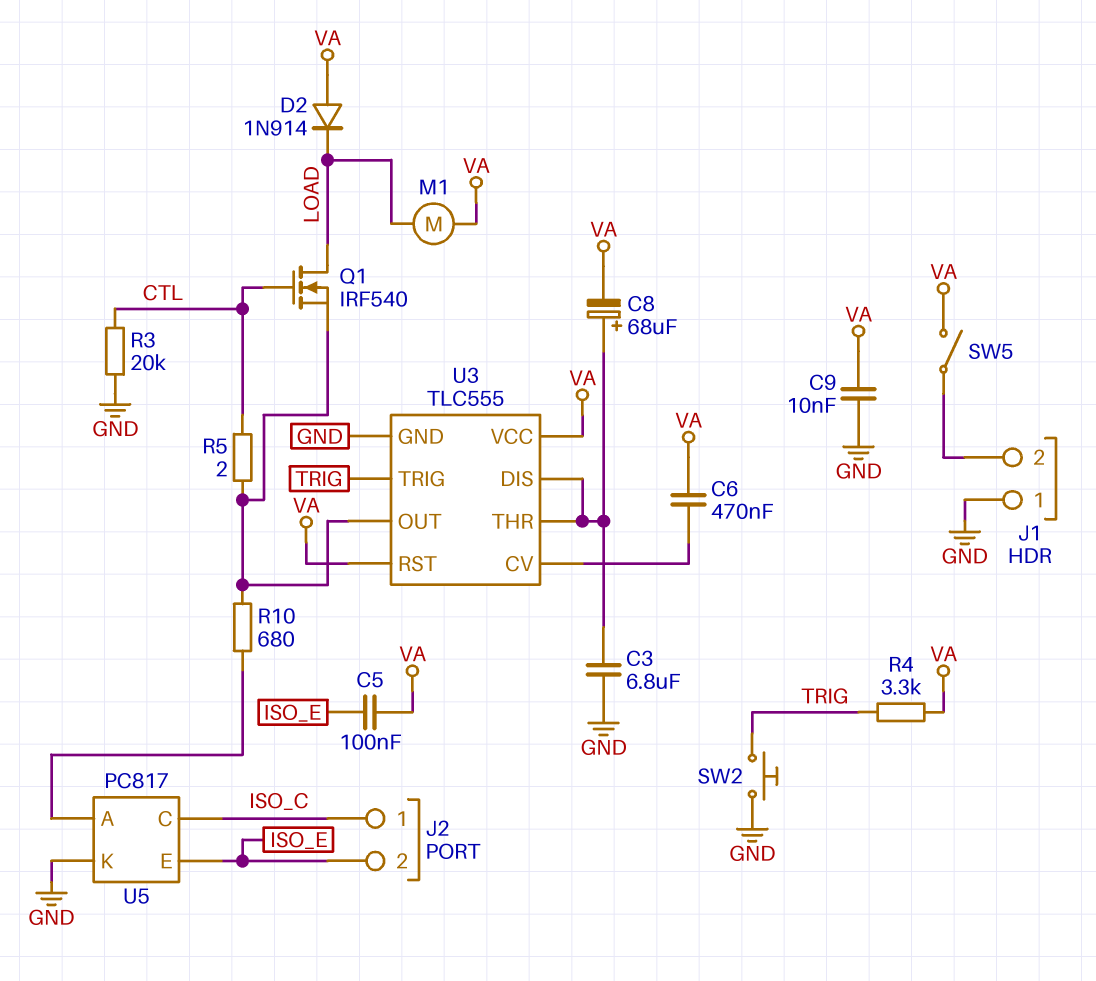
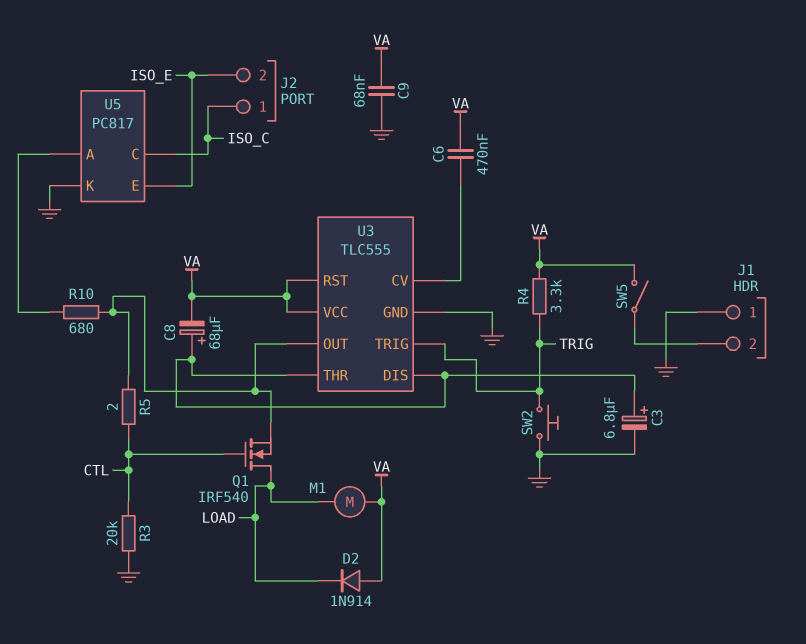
C3: 6.8uF (GND, U3/DIS) -> 6.8uF (plus U3/DIS, minus GND)
C5: 100nF (ISO_E, VA) -> none
C9: 10nF (GND, VA) -> 68nF (GND, VA)

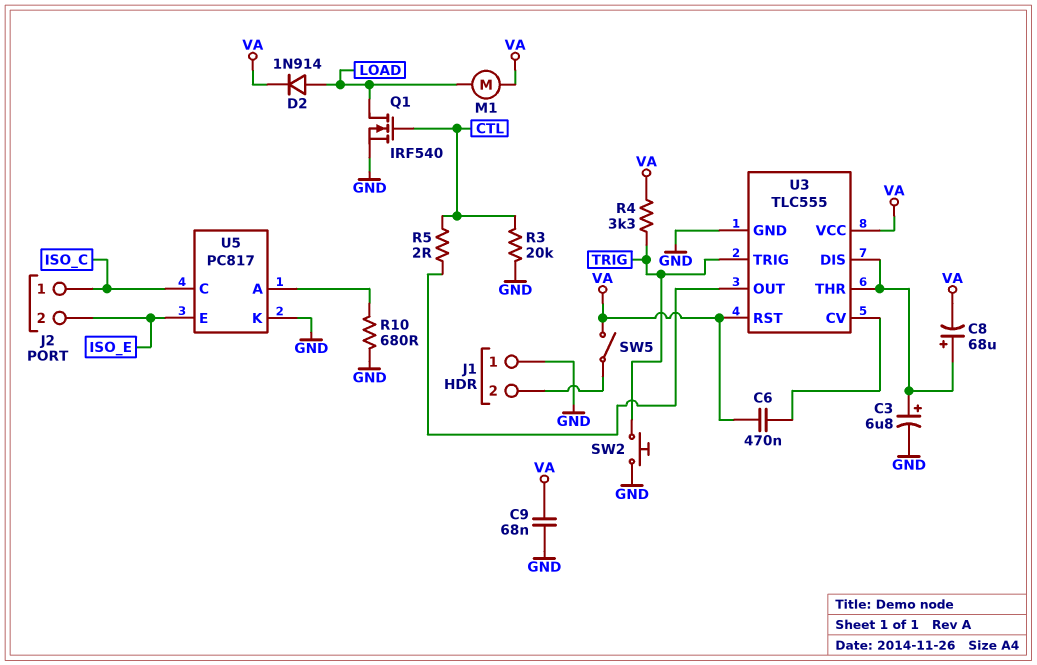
D2: diode 1N914 (A VA, K LOAD) -> diode 1N914 (A LOAD, K VA)
Q1: NMOS IRF540 (G CTL, D LOAD, S U3/OUT) -> NMOS IRF540 (G CTL, D LOAD, S GND)
R10: 680 (U3/OUT, U5/A) -> 680 (GND, U5/A)

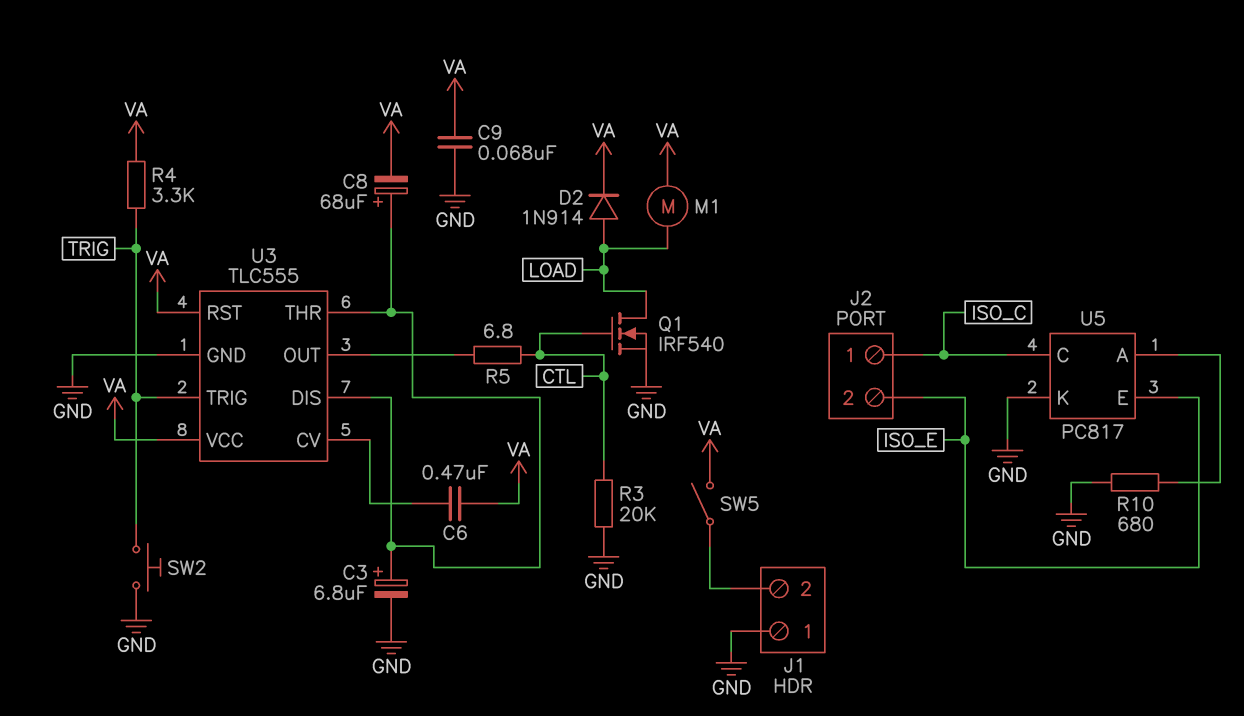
R5: 2 (CTL, U3/OUT) -> 6.8 (CTL, U3/OUT)

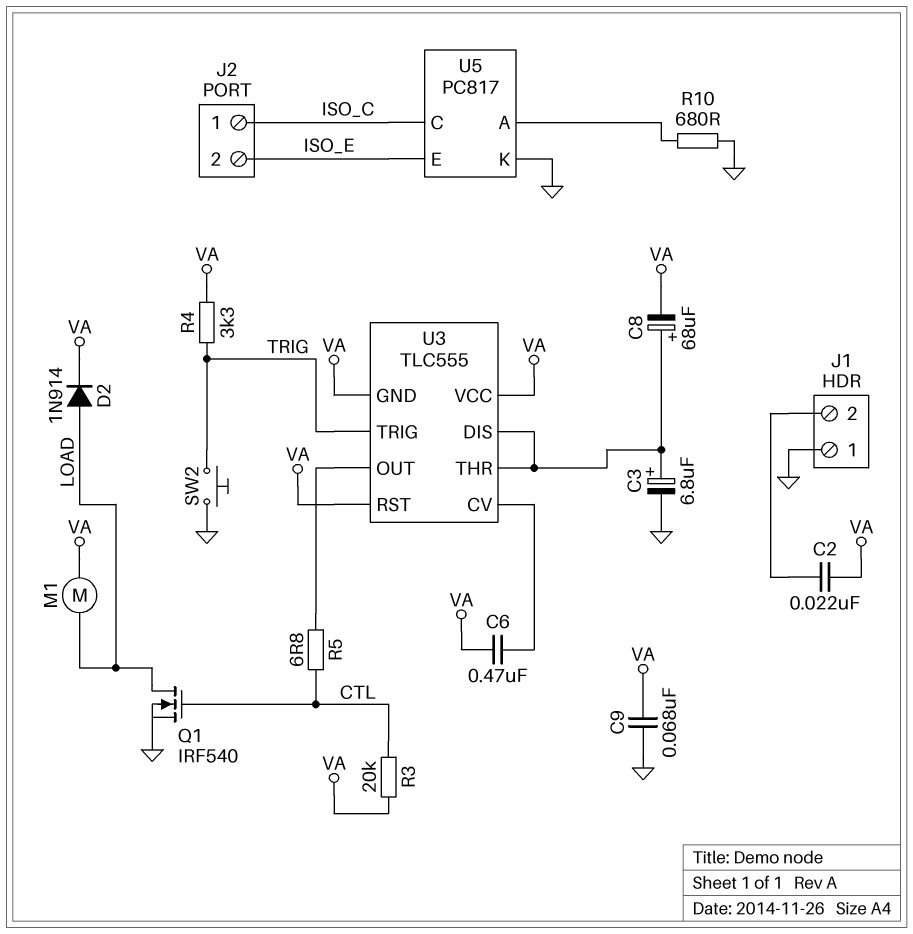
C2: none -> 22nF (J1/2, VA)
R3: 20k (CTL, GND) -> 20k (CTL, VA)
SW5: switch (J1/2, VA) -> none
U3 pin GND: GND -> VA

